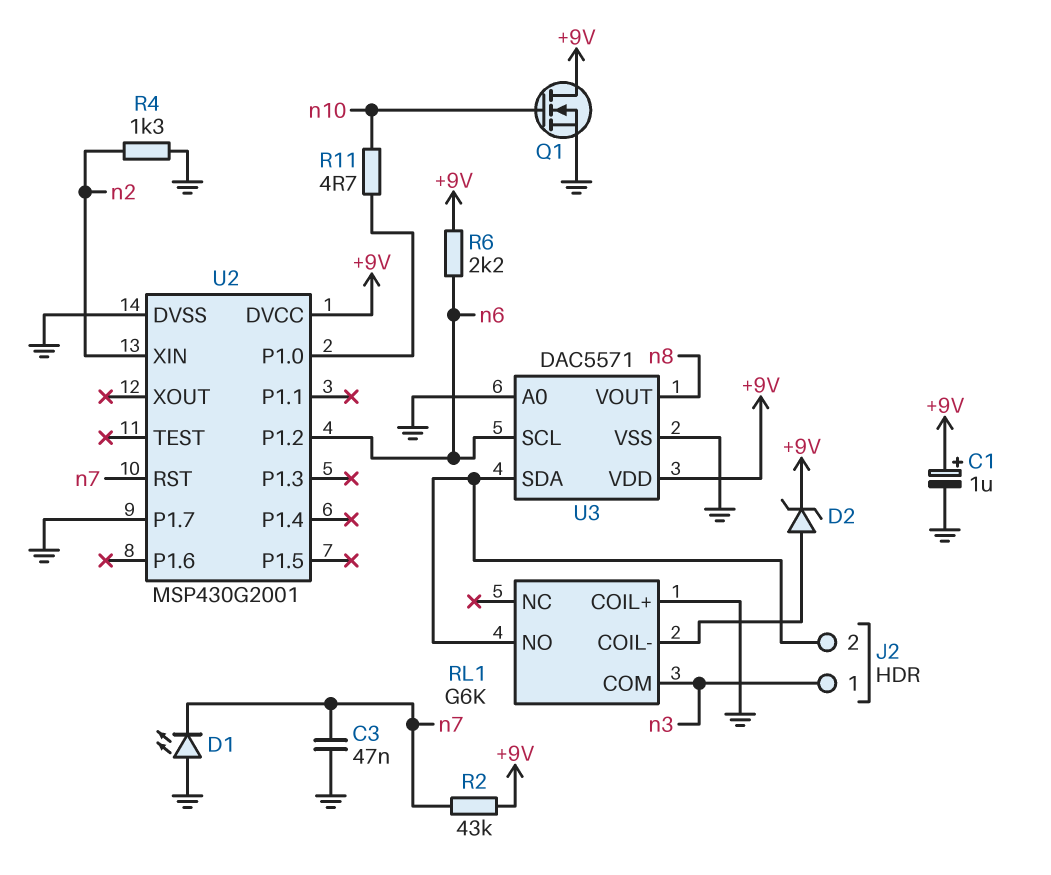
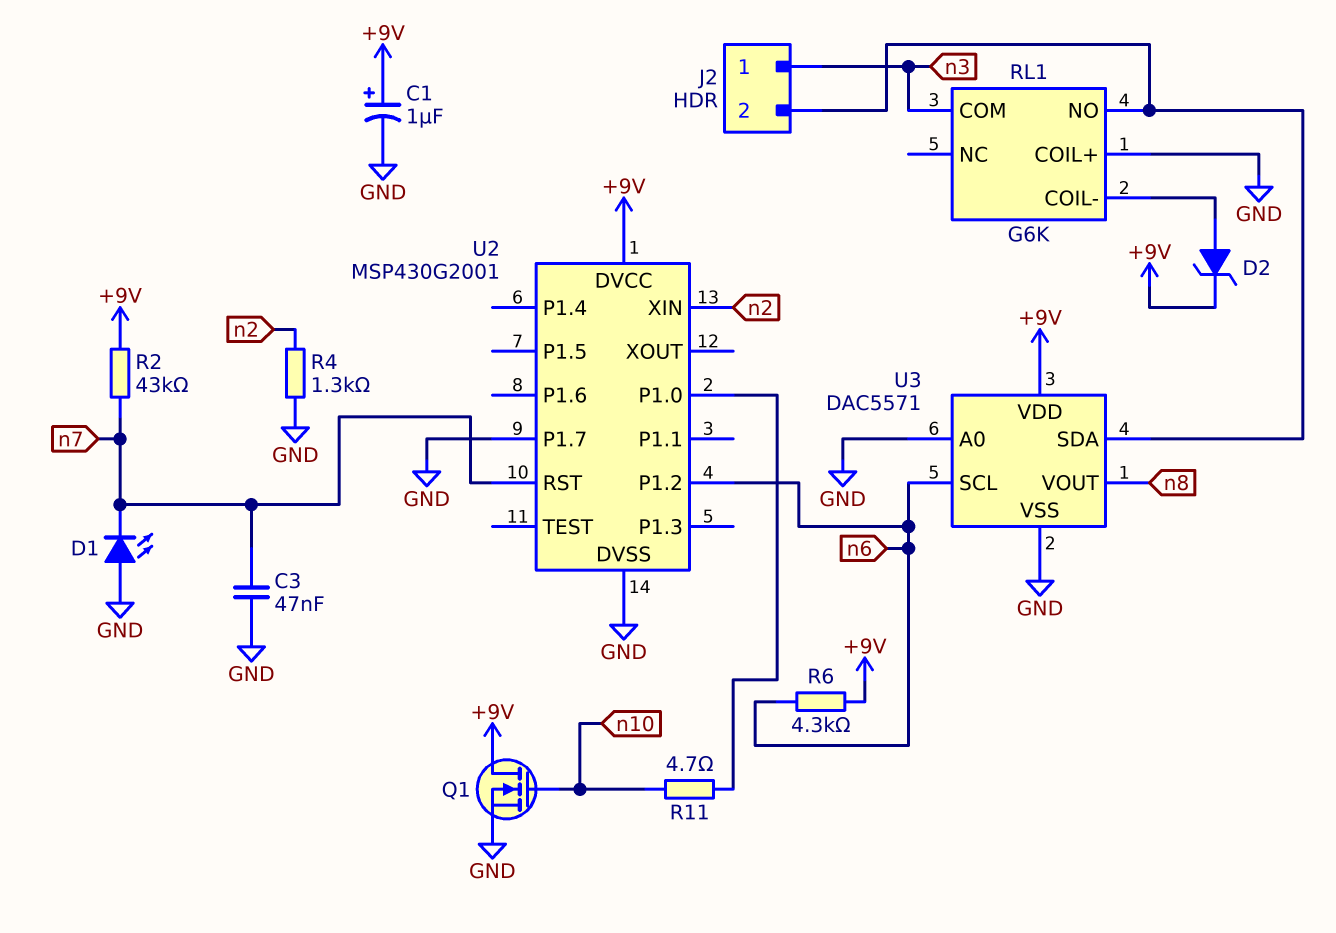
R6: 2.2k (+9V, n6) -> 4.3k (+9V, n6)

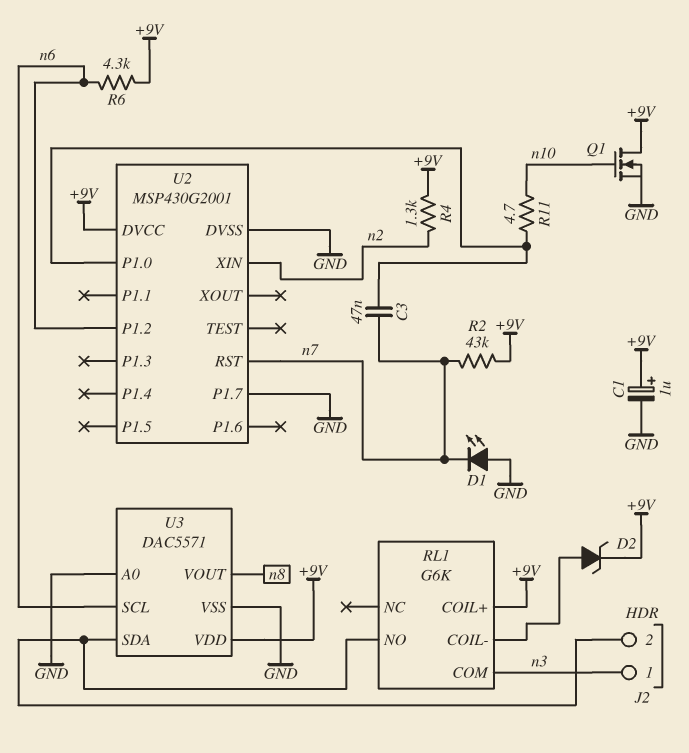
C3: 47nF (GND, n7) -> 47nF (U2/P1.0, n7)
R4: 1.3k (GND, n2) -> 1.3k (+9V, n2)
RL1 pin COIL+: GND -> +9V

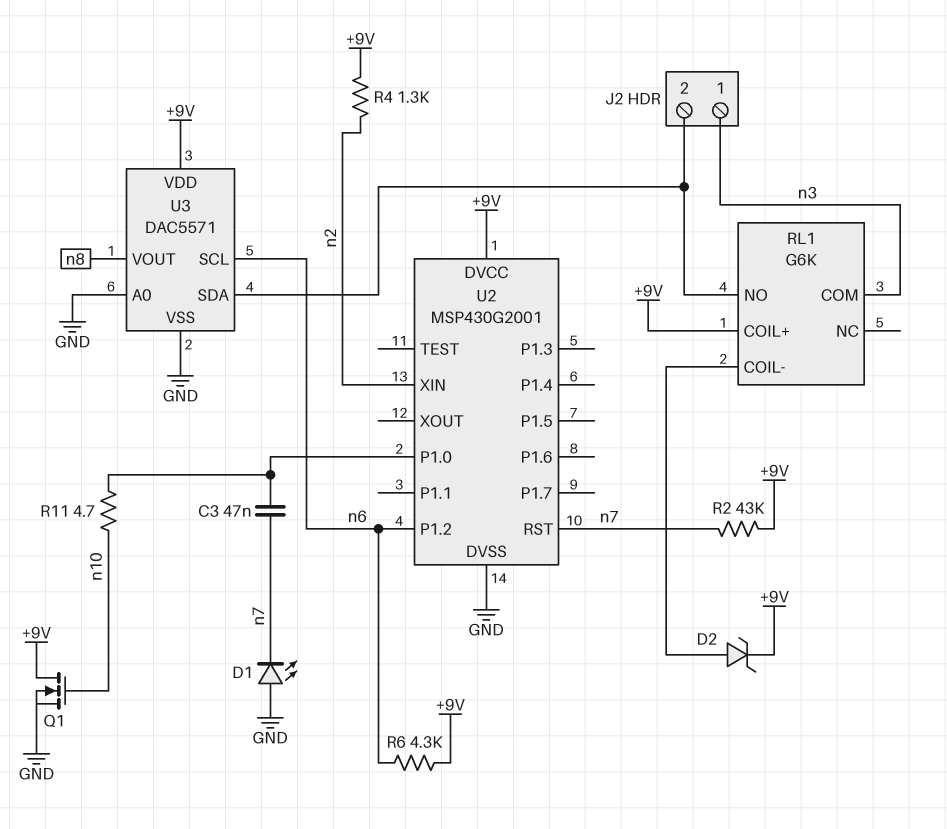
C1: 1uF (plus +9V, minus GND) -> none
U2 pin P1.7: GND -> none

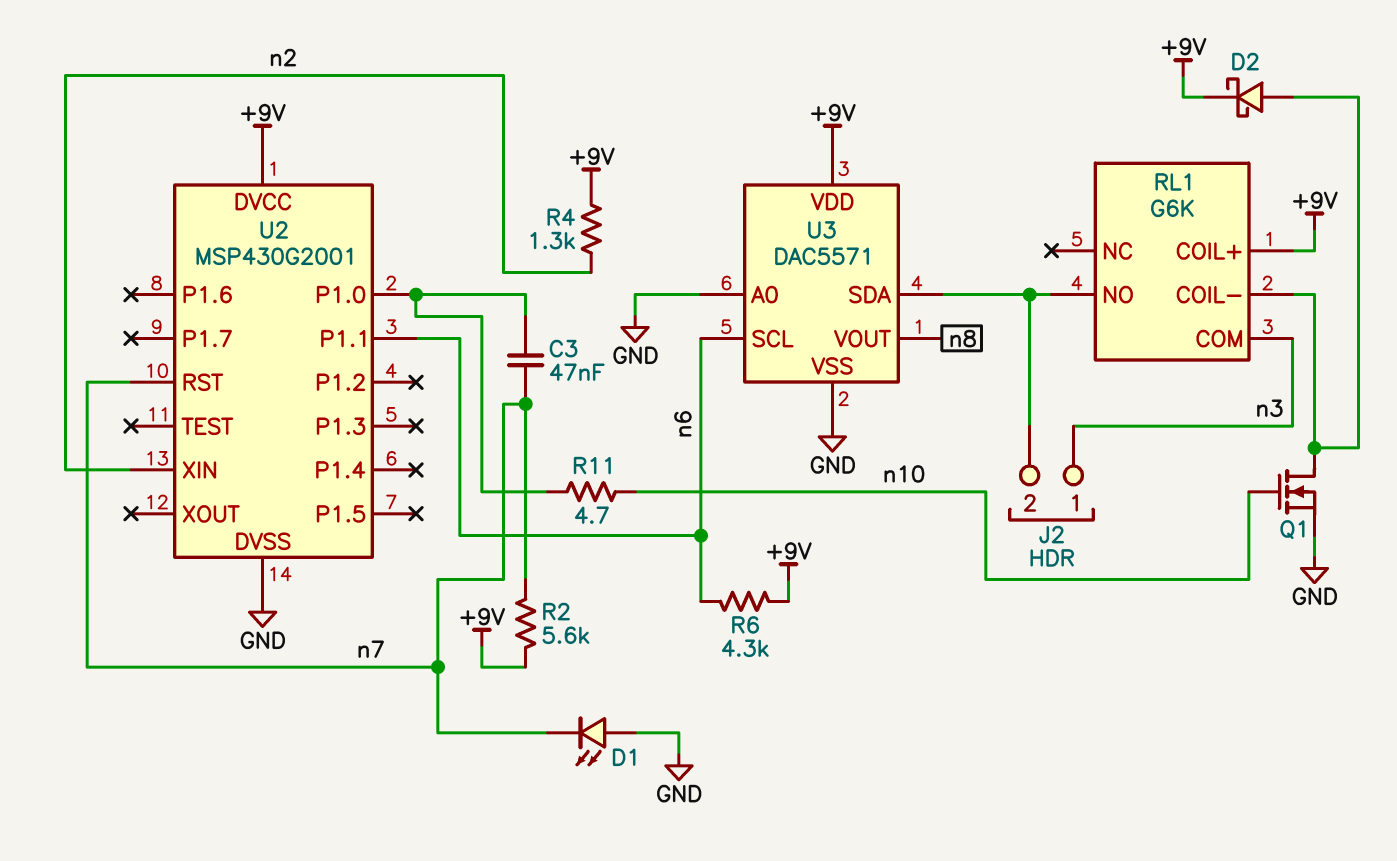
D2: zener (A RL1/COIL-, K +9V) -> schottky (A RL1/COIL-, K +9V)
Q1: NMOS (G n10, D +9V, S GND) -> NMOS (G n10, D RL1/COIL-, S GND)
R2: 43k (+9V, n7) -> 5.6k (+9V, n7)
U2 pin P1.1: none -> n6
U2 pin P1.2: n6 -> none

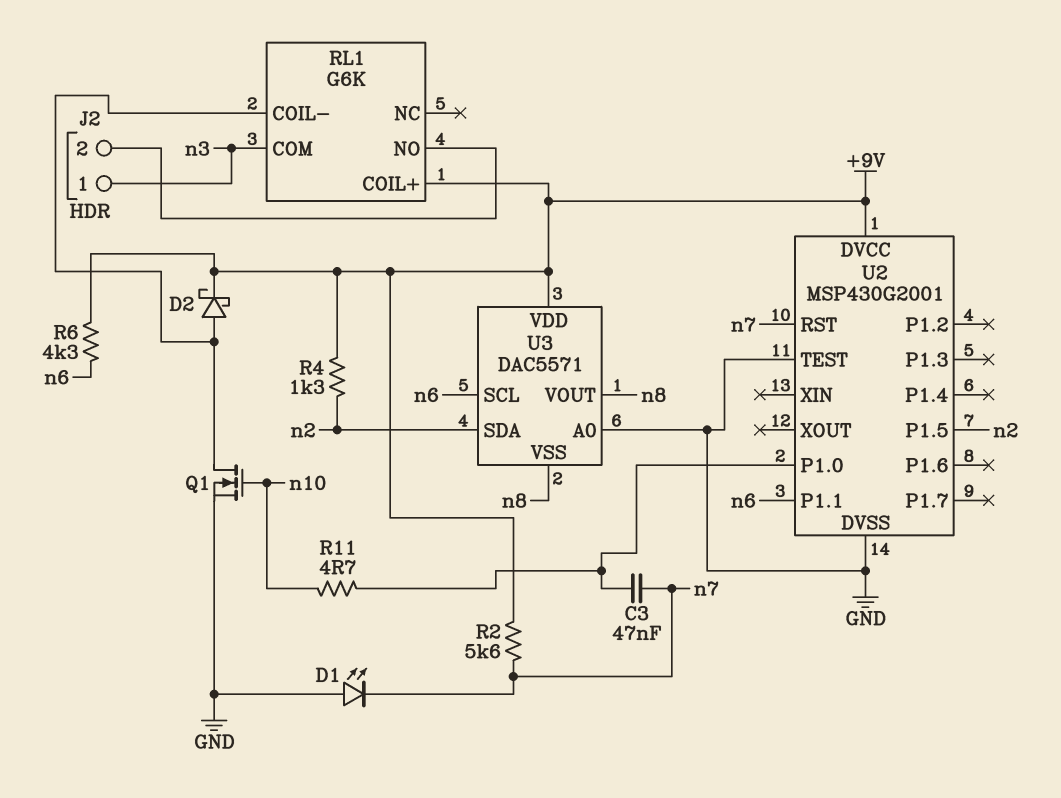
U2 pin P1.5: none -> n2
U2 pin TEST: none -> GND
U2 pin XIN: n2 -> none
U3 pin SDA: J2/2 -> n2
U3 pin VSS: GND -> n8

